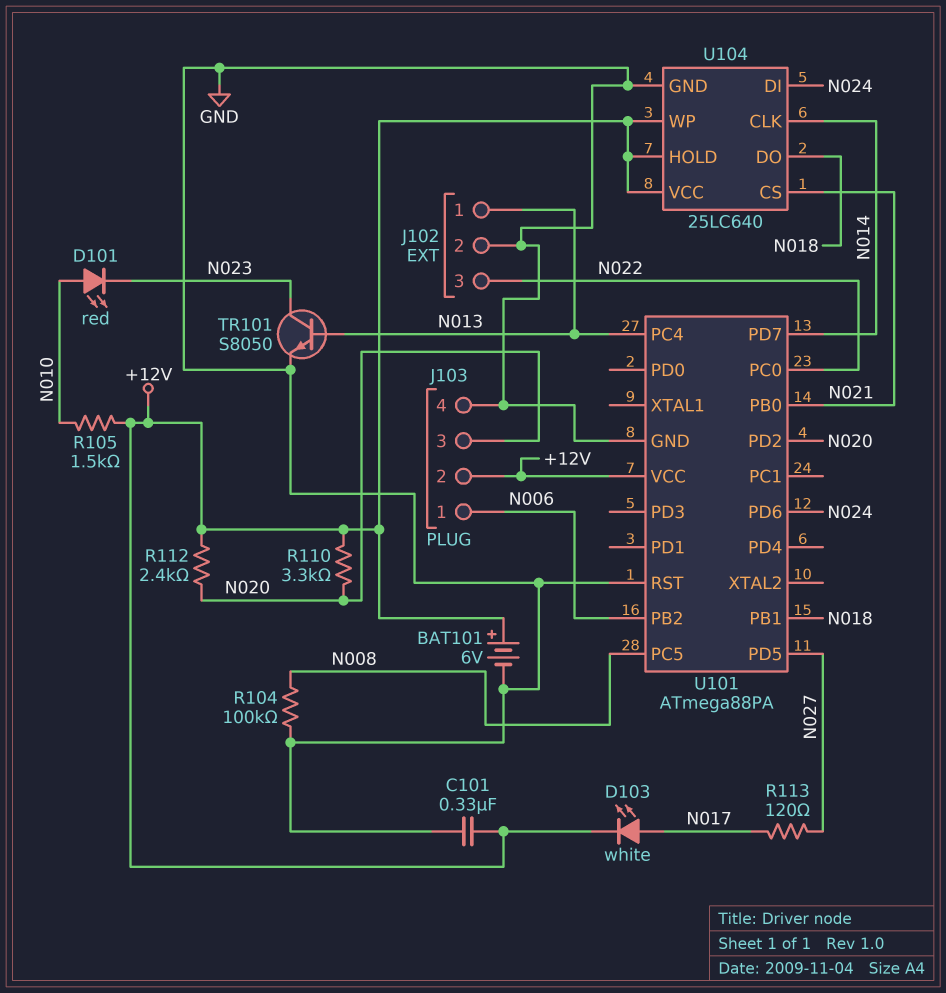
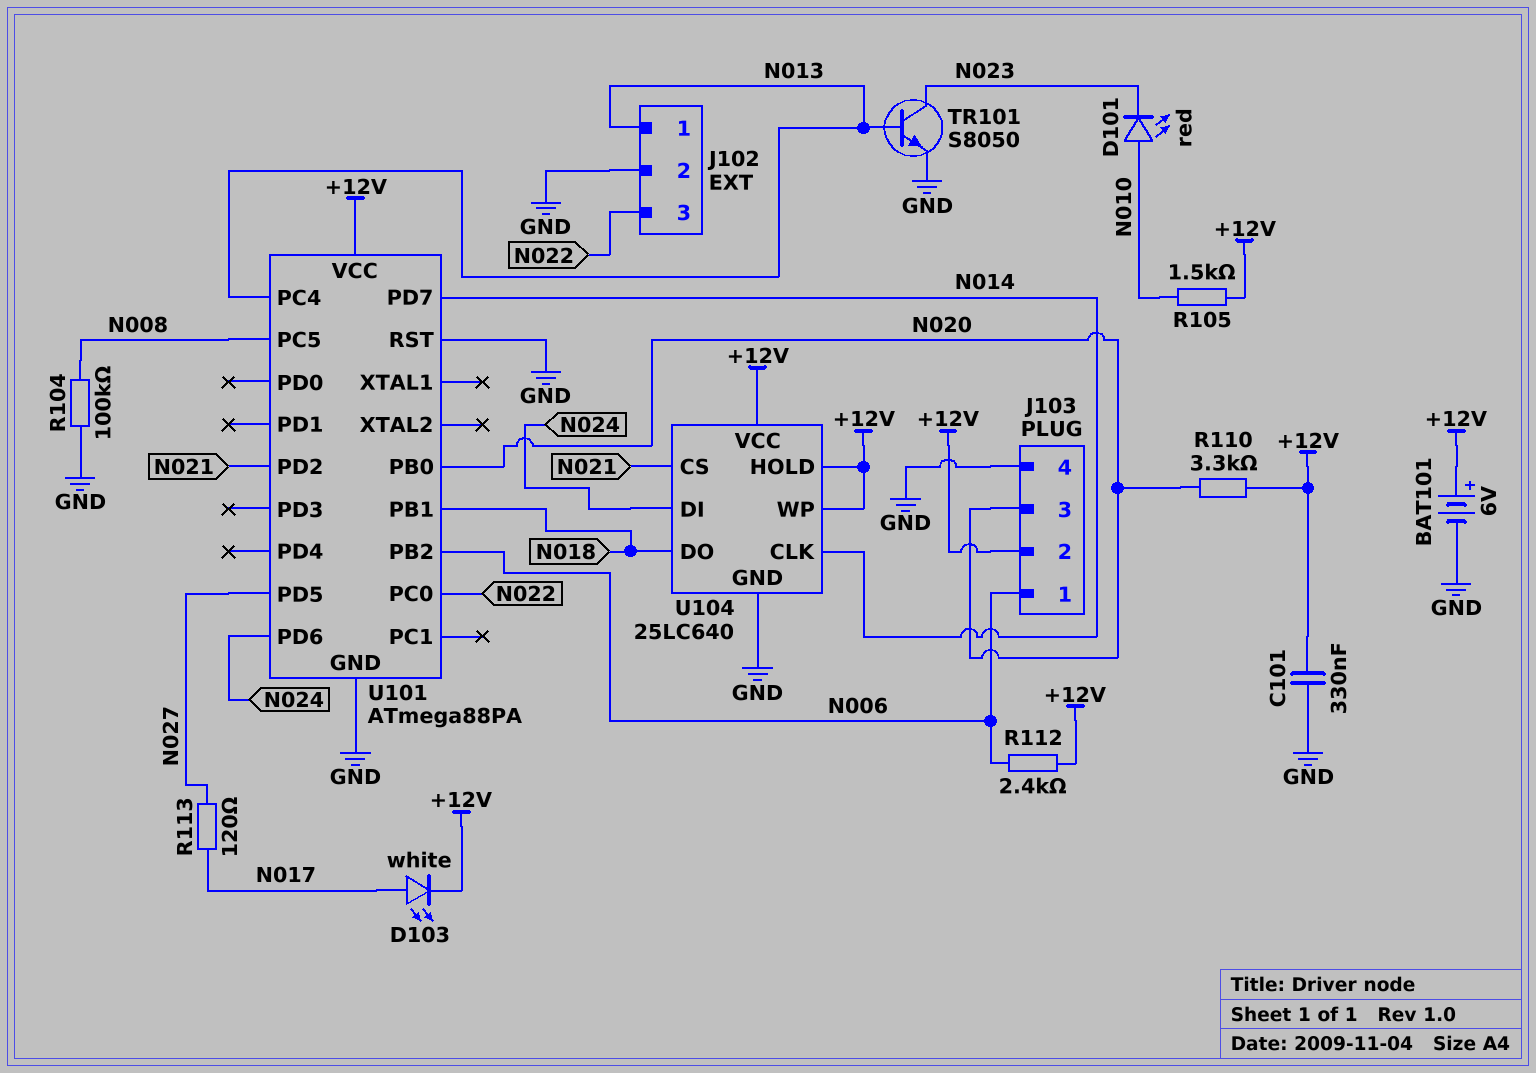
R112: 2.4k (+12V, N020) -> 2.4k (+12V, N006)
U101 pin PB0: N021 -> N020
U101 pin PD2: N020 -> N021

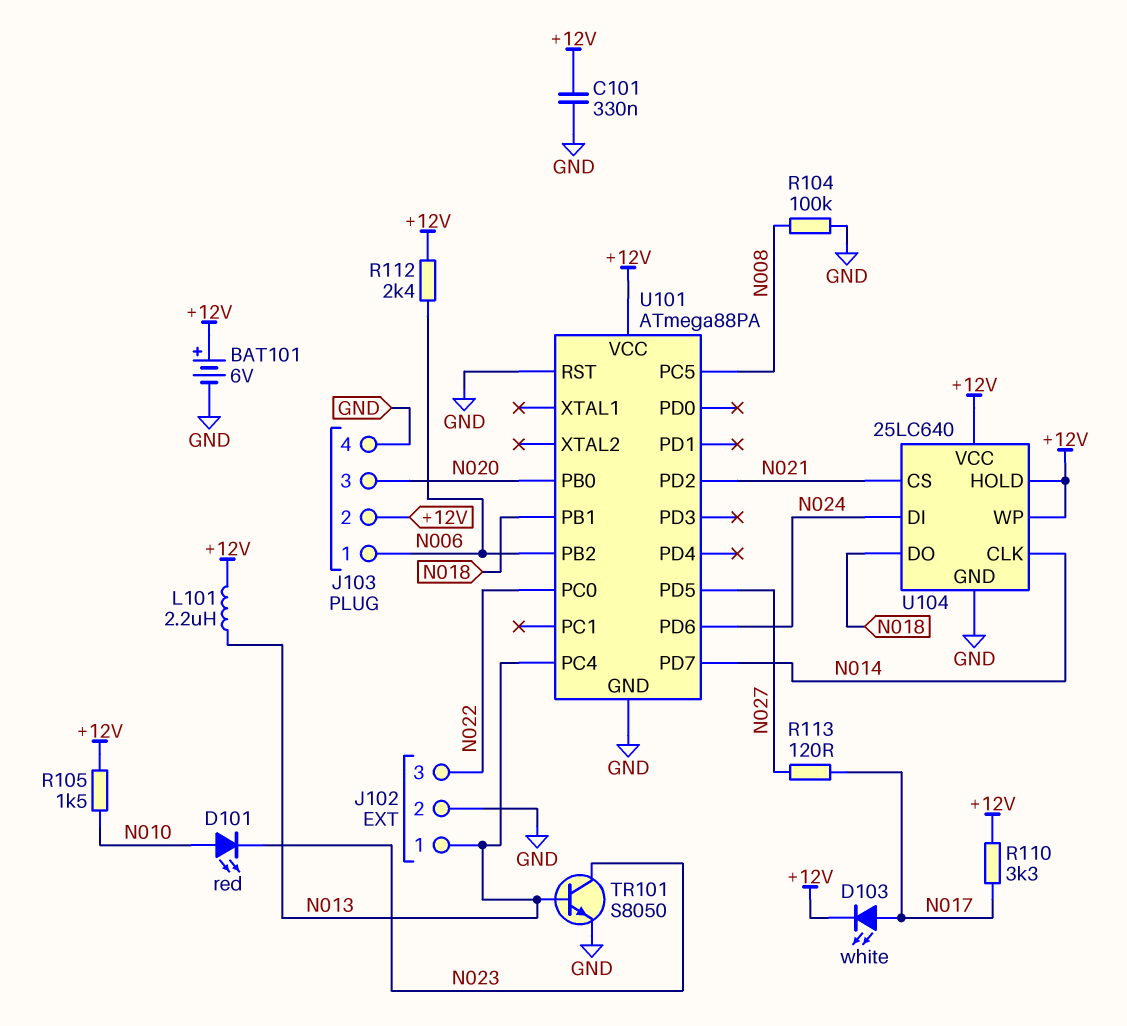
L101: none -> 2.2uH (+12V, N013)
R110: 3.3k (+12V, N020) -> 3.3k (+12V, N017)

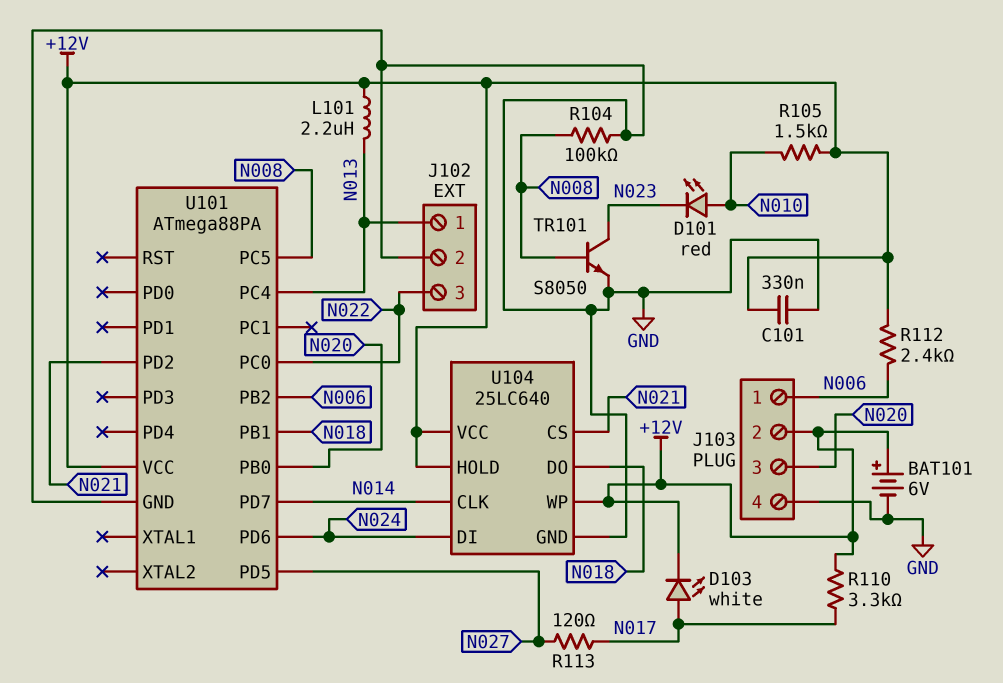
TR101: NPN S8050 (B N013, C N023, E GND) -> NPN S8050 (B N008, C N023, E GND)
U101 pin RST: GND -> none

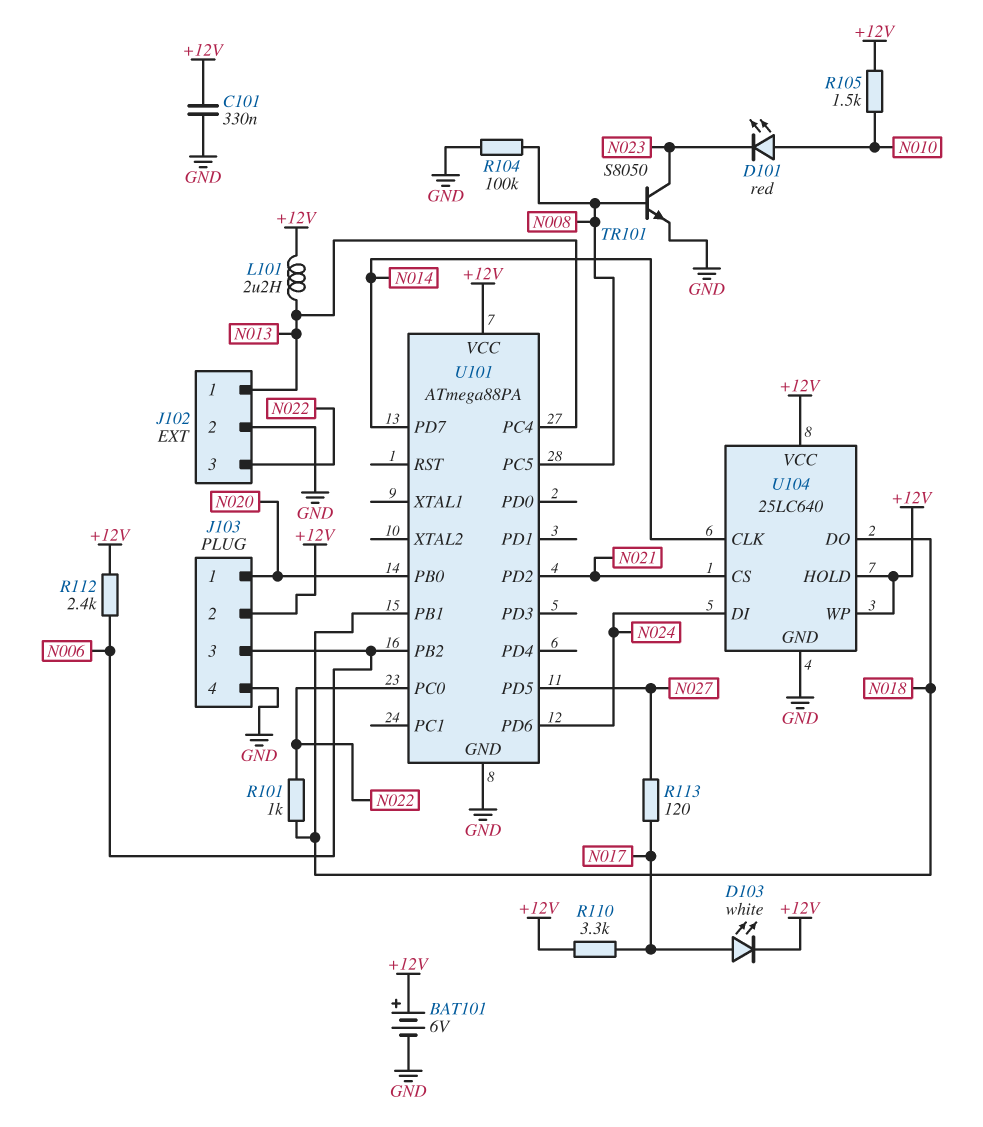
J103 pin 1: N006 -> N020
J103 pin 3: N020 -> N006
R101: none -> 1k (N018, N022)

